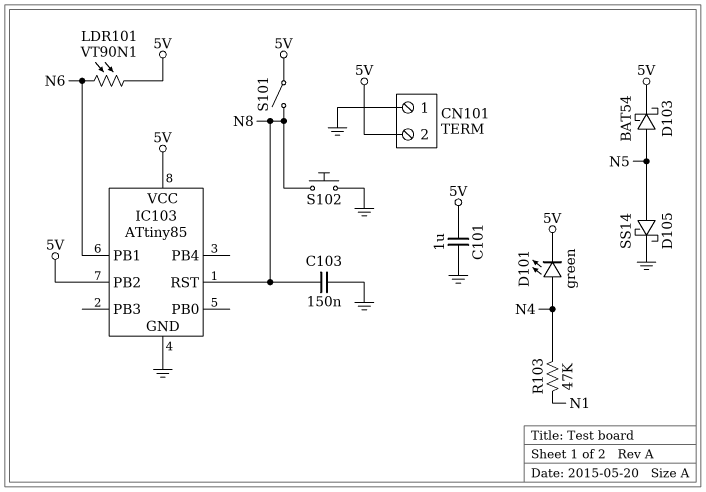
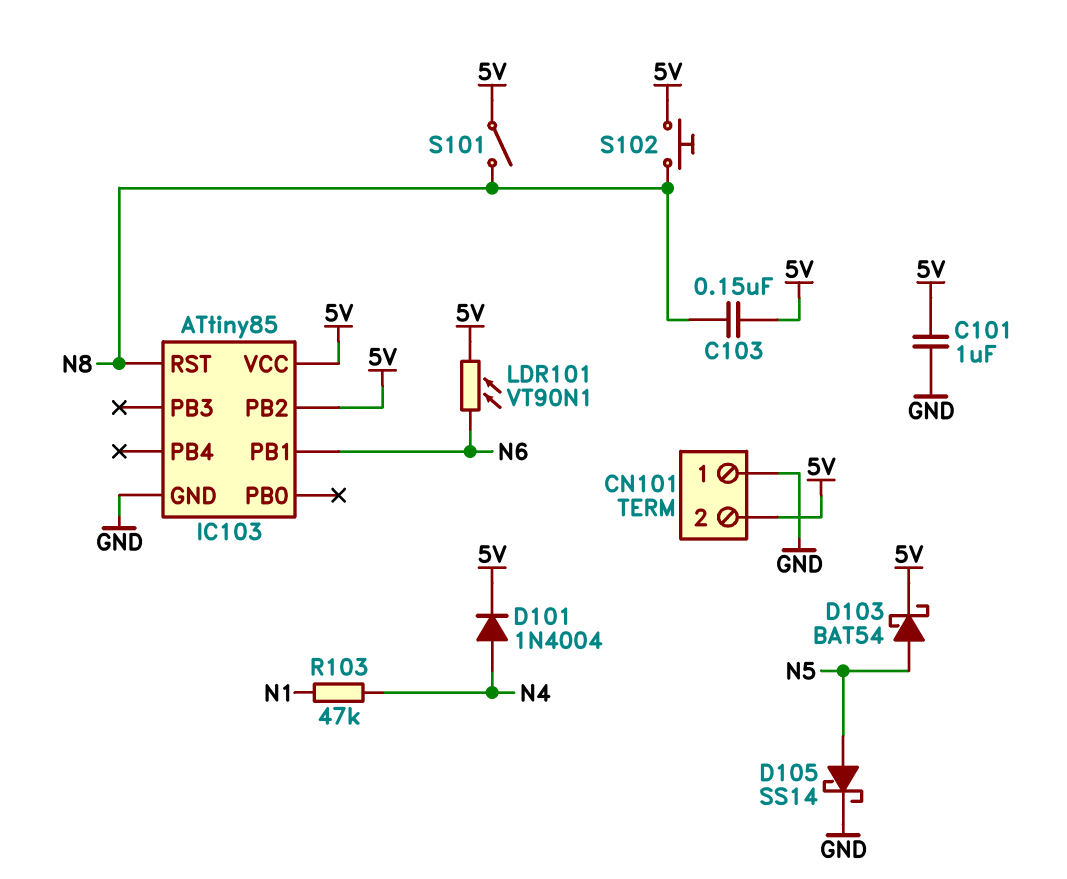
C103: 150nF (GND, N8) -> 150nF (5V, N8)
D101: LED green (A N4, K 5V) -> diode 1N4004 (A N4, K 5V)
S102: button (GND, N8) -> button (5V, N8)

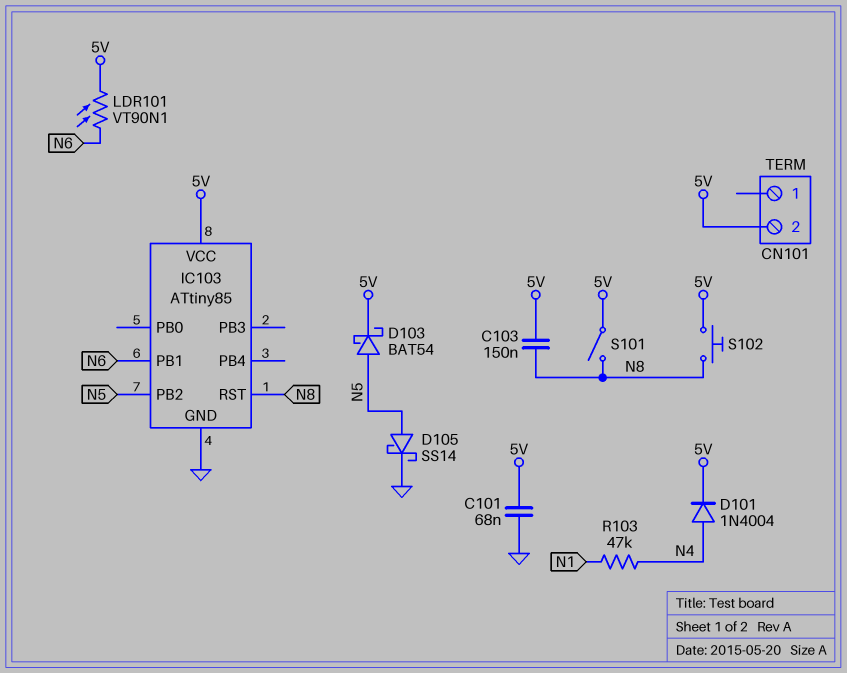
C101: 1uF (5V, GND) -> 68nF (5V, GND)
CN101 pin 1: GND -> none
IC103 pin PB2: 5V -> N5

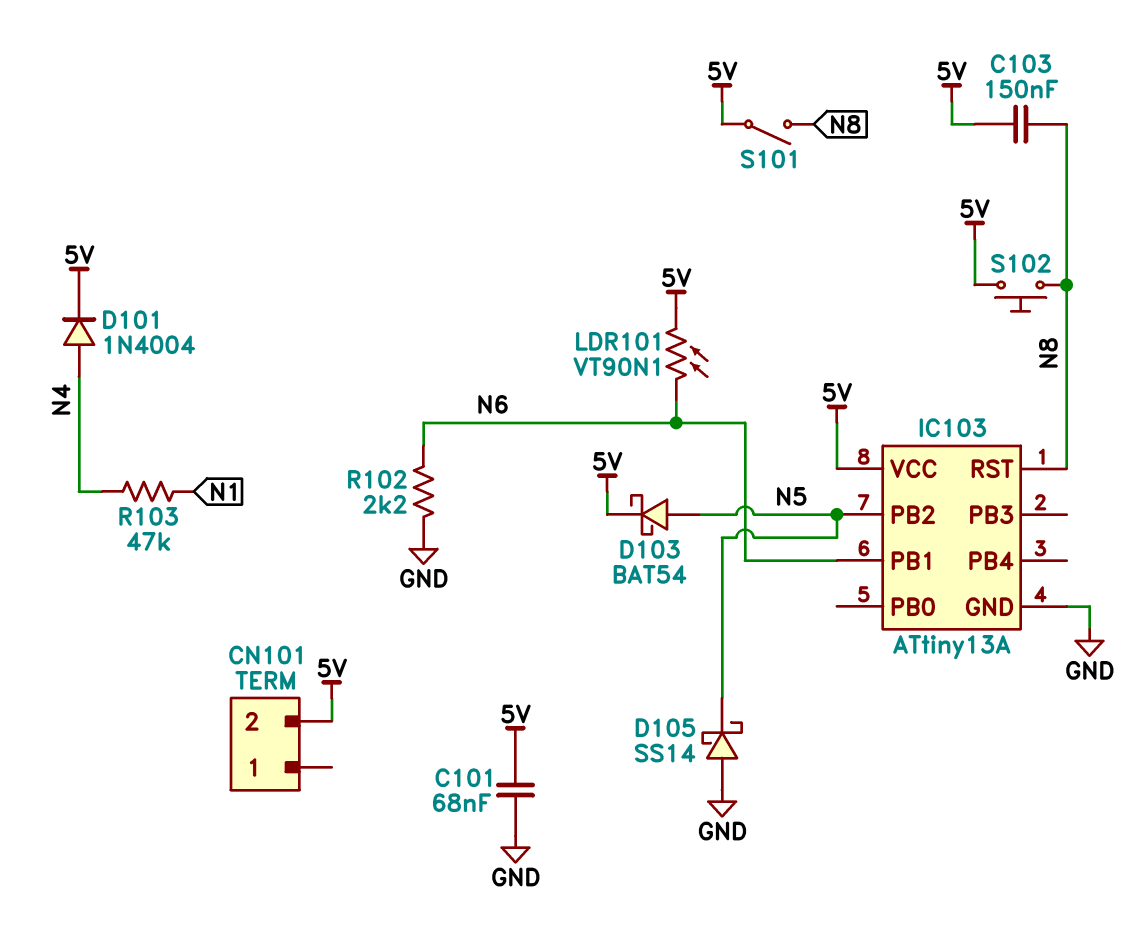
D105: schottky SS14 (A N5, K GND) -> schottky SS14 (A GND, K N5)
IC103: ATtiny85 -> ATtiny13A
R102: none -> 2.2k (GND, N6)

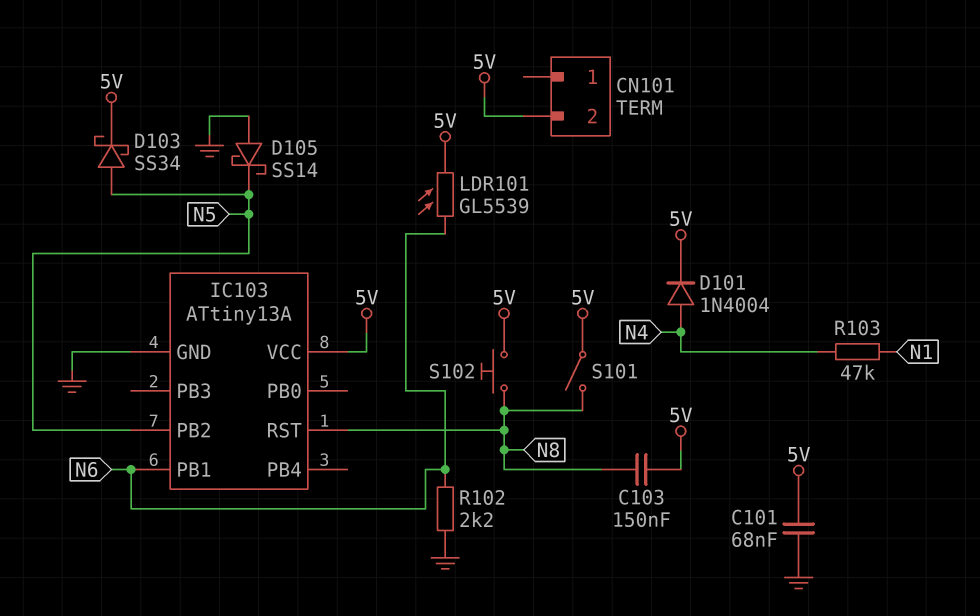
D103: schottky BAT54 (A N5, K 5V) -> schottky SS34 (A N5, K 5V)
LDR101: VT90N1 (5V, N6) -> GL5539 (5V, N6)

